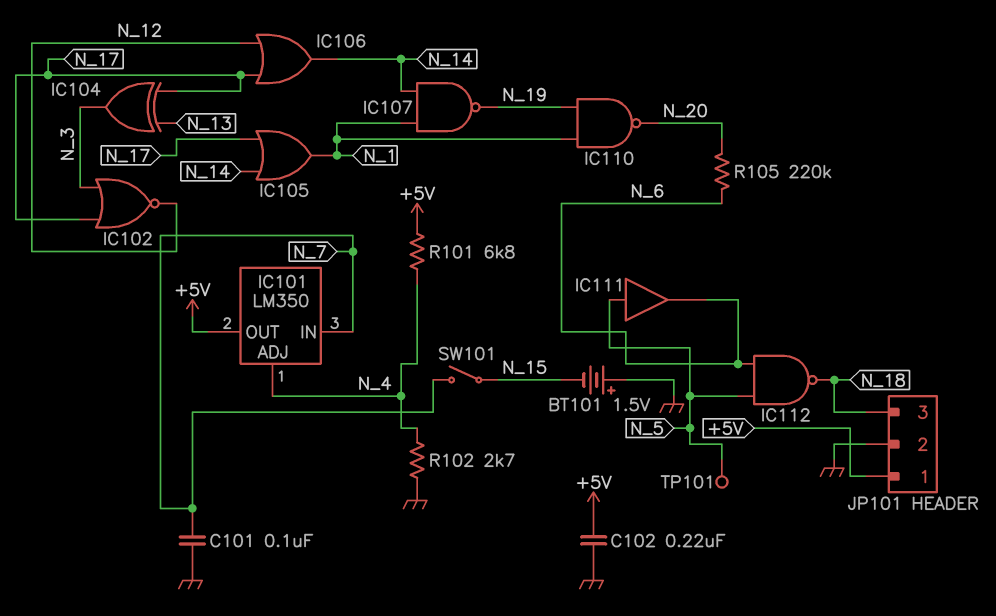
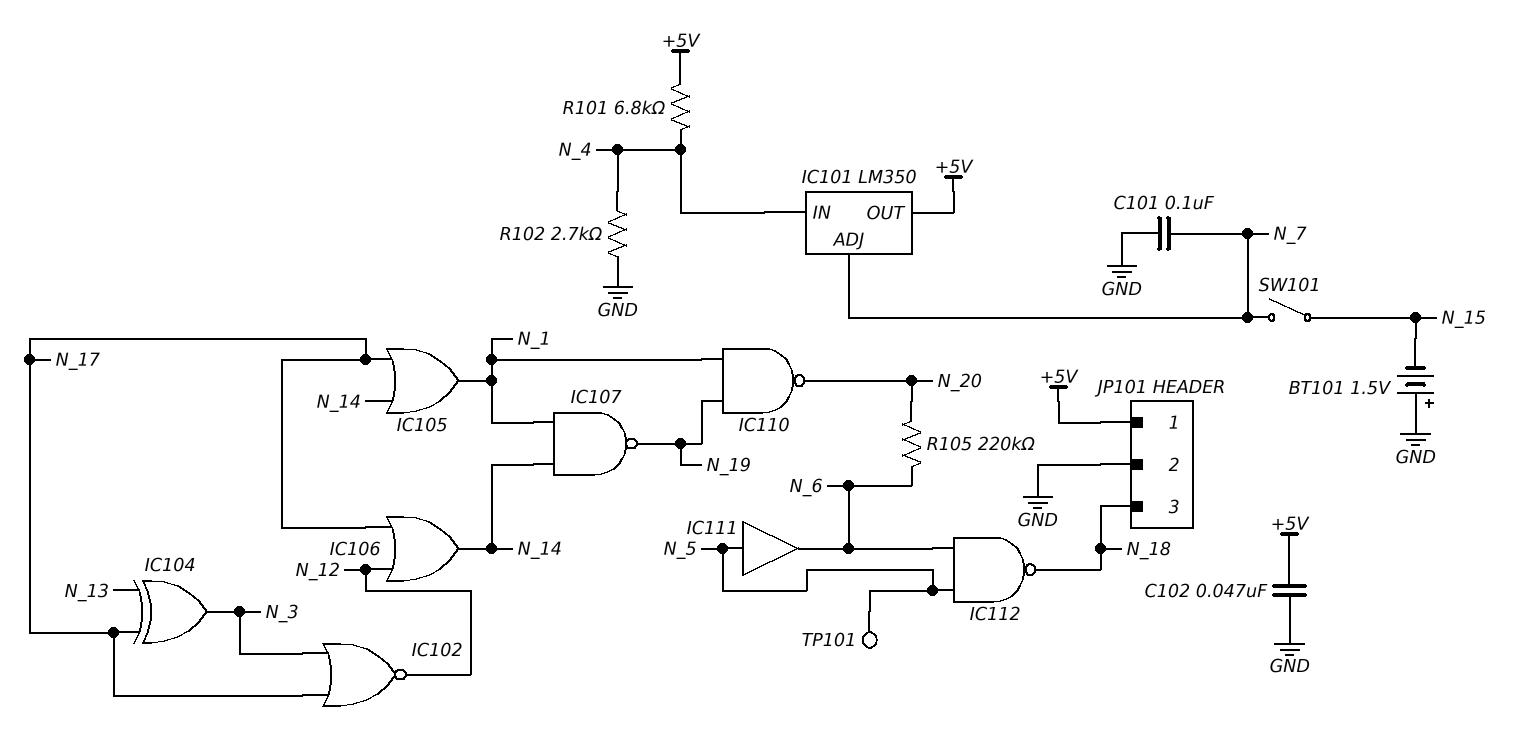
C102: 220nF (+5V, GND) -> 47nF (+5V, GND)
IC101 pin ADJ: N_4 -> N_7
IC101 pin IN: N_7 -> N_4

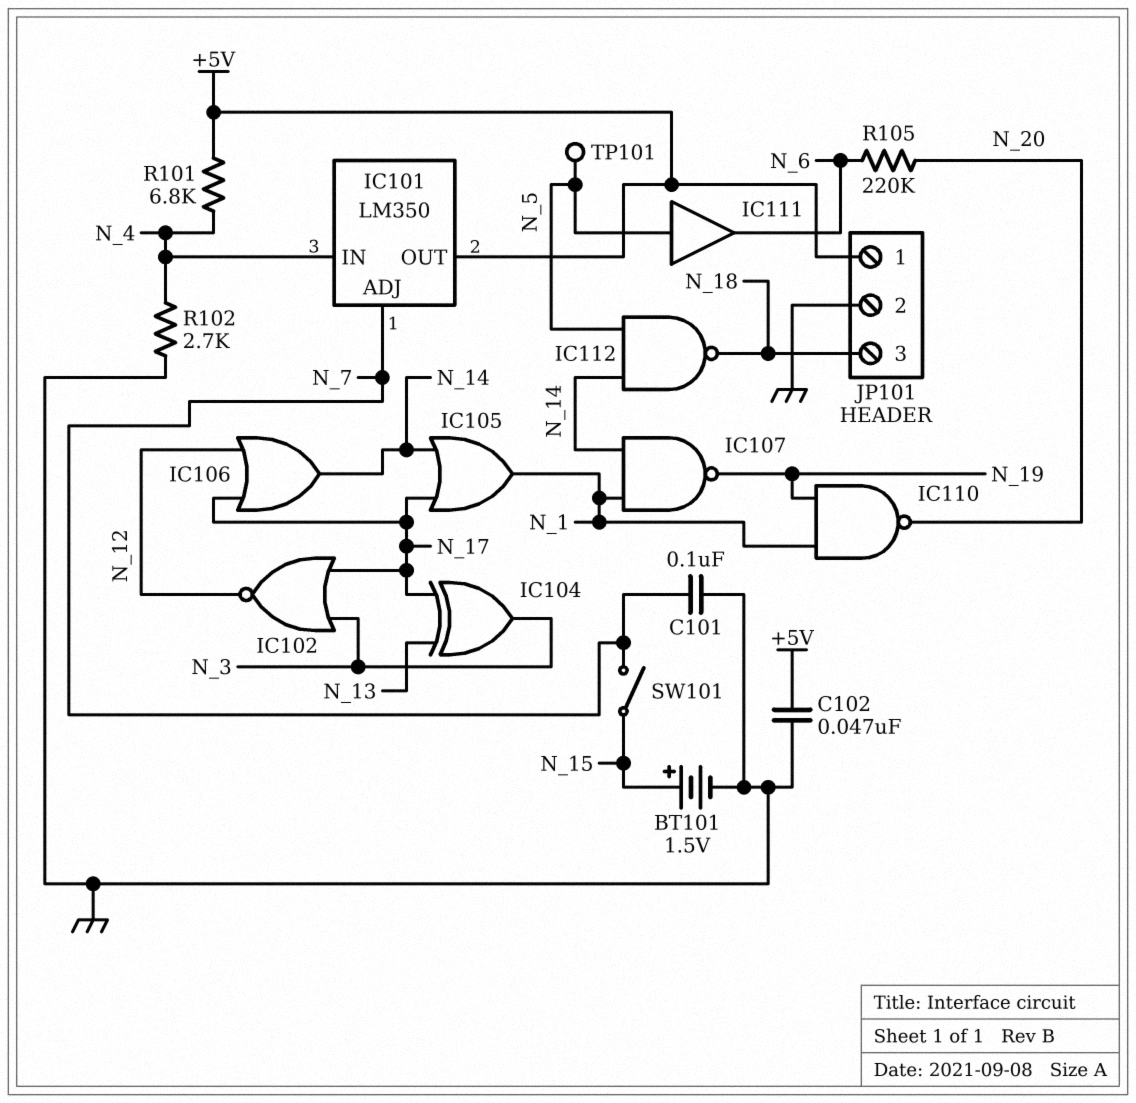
BT101: 1.5V (plus GND, minus N_15) -> 1.5V (plus N_15, minus GND)
IC112: NAND (in N_5, in N_6, out N_18) -> NAND (in N_5, in N_14, out N_18)

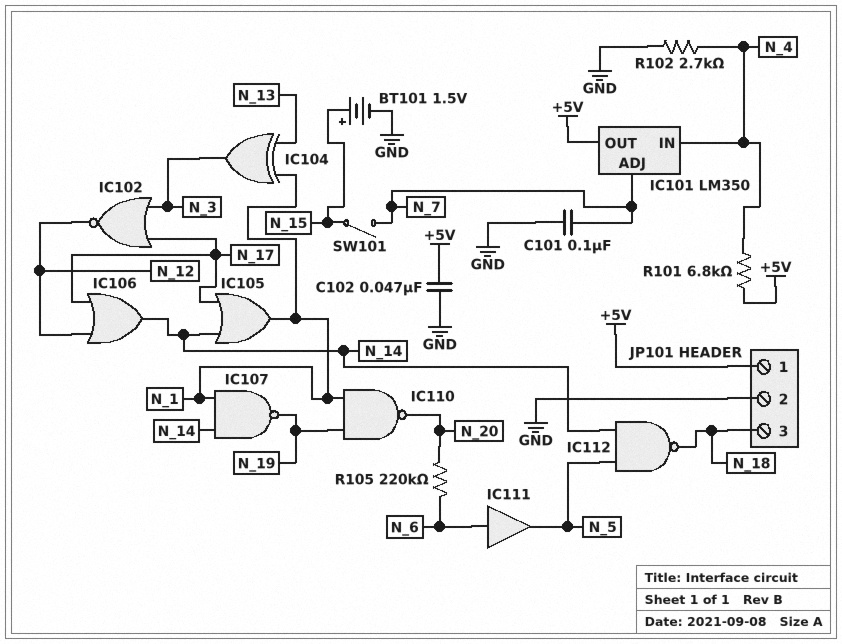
IC104: XOR (in N_13, in N_17, out N_3) -> XOR (in N_1, in N_13, out N_3)
IC111: buffer (in N_5, out N_6) -> buffer (in N_6, out N_5)
TP101: test point (N_5) -> none

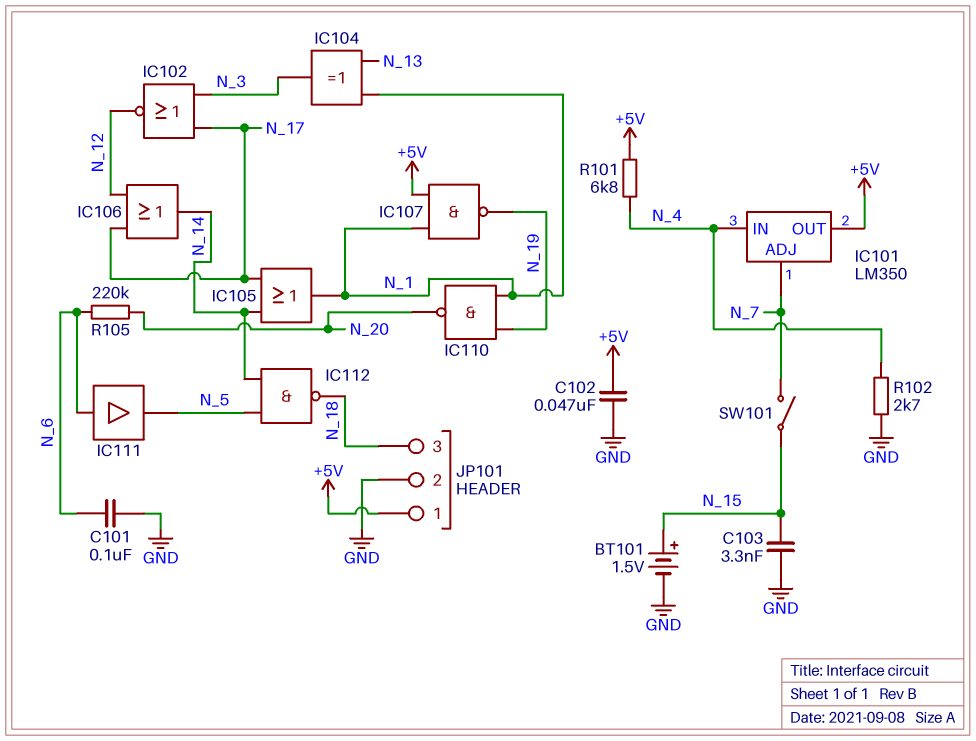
C101: 100nF (GND, N_7) -> 100nF (GND, N_6)
C103: none -> 3.3nF (GND, N_15)
IC107: NAND (in N_1, in N_14, out N_19) -> NAND (in +5V, in N_1, out N_19)

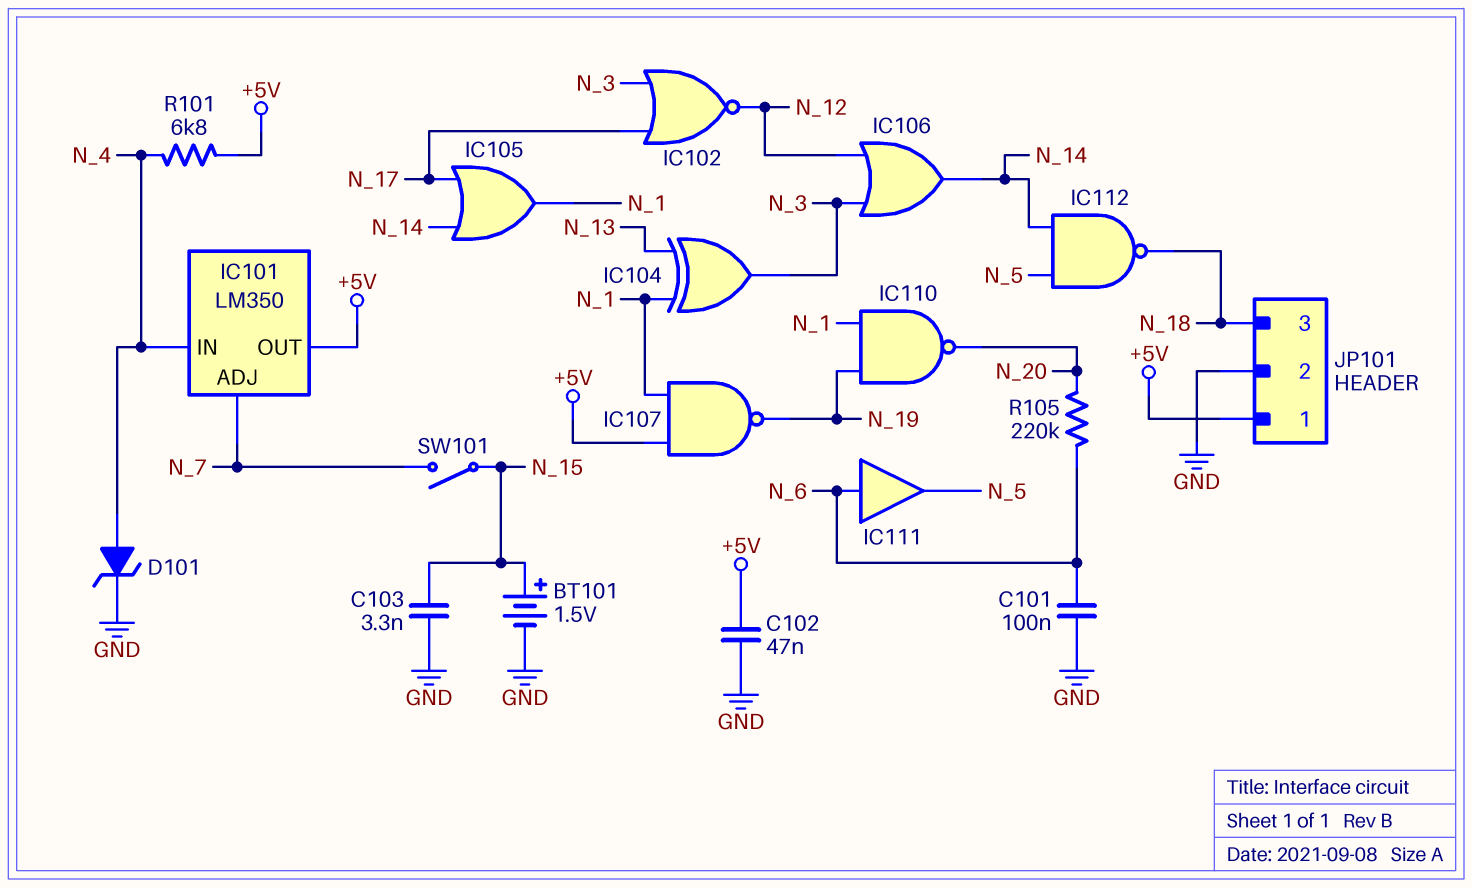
D101: none -> zener (A N_4, K GND)
IC106: OR (in N_12, in N_17, out N_14) -> OR (in N_3, in N_12, out N_14)
R102: 2.7k (GND, N_4) -> none

